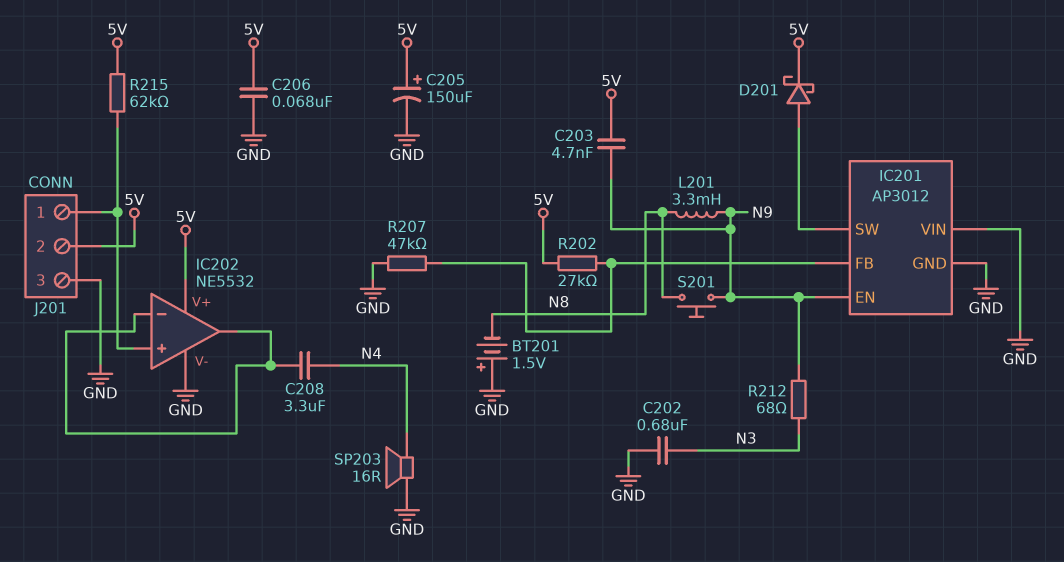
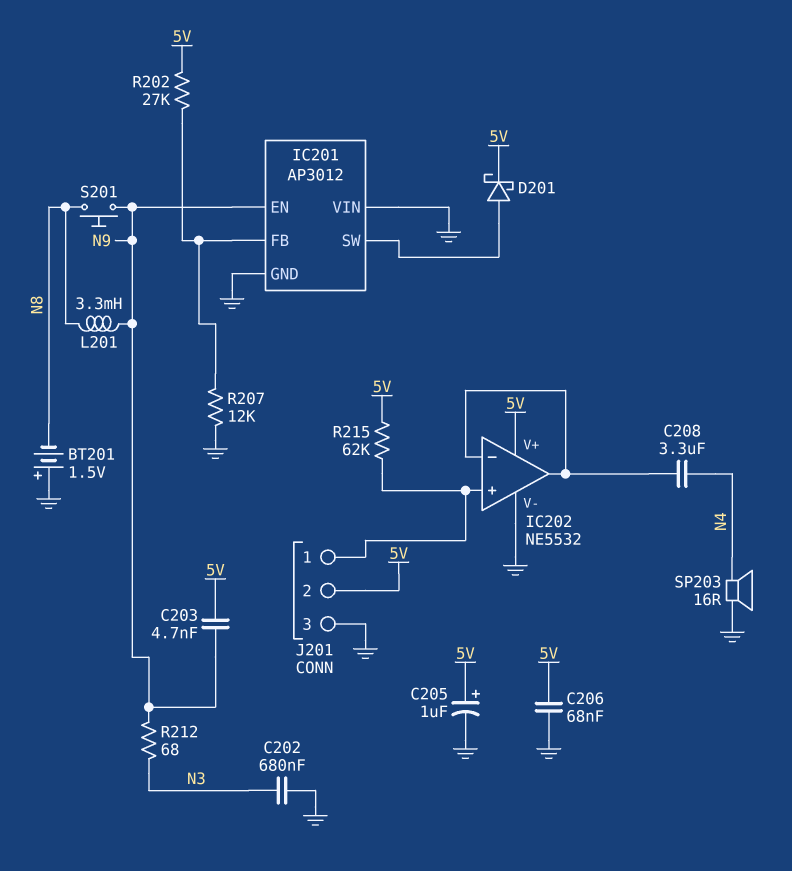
C205: 150uF (plus 5V, minus GND) -> 1uF (plus 5V, minus GND)
R207: 47k (GND, IC201/FB) -> 12k (GND, IC201/FB)

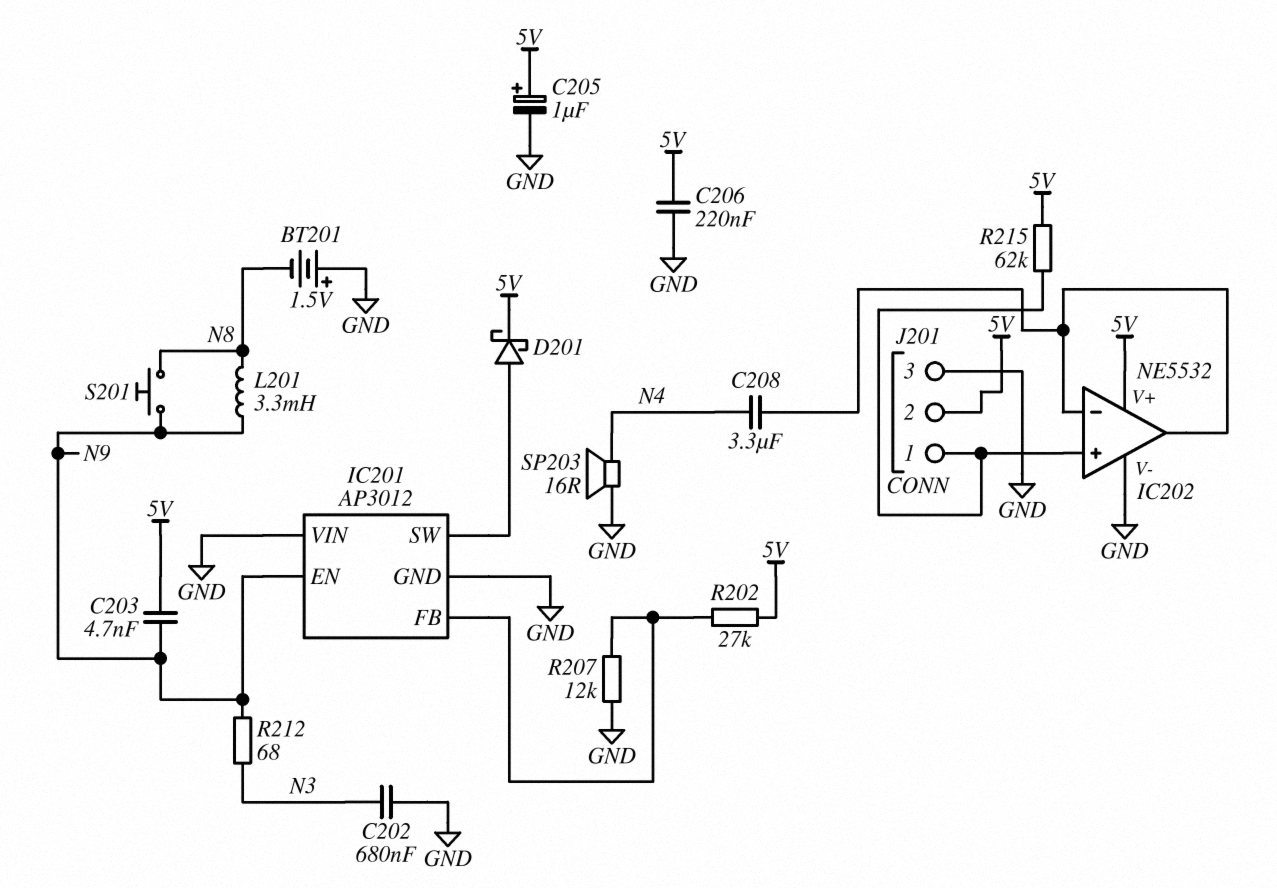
C206: 68nF (5V, GND) -> 220nF (5V, GND)

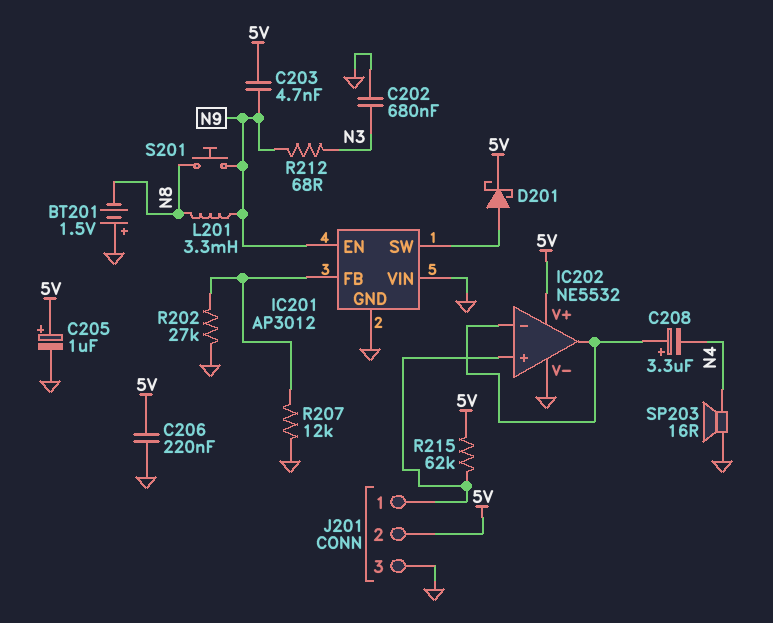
C208: 3.3uF (IC202/in-, N4) -> 3.3uF (plus IC202/in-, minus N4)
R202: 27k (5V, IC201/FB) -> 27k (GND, IC201/FB)

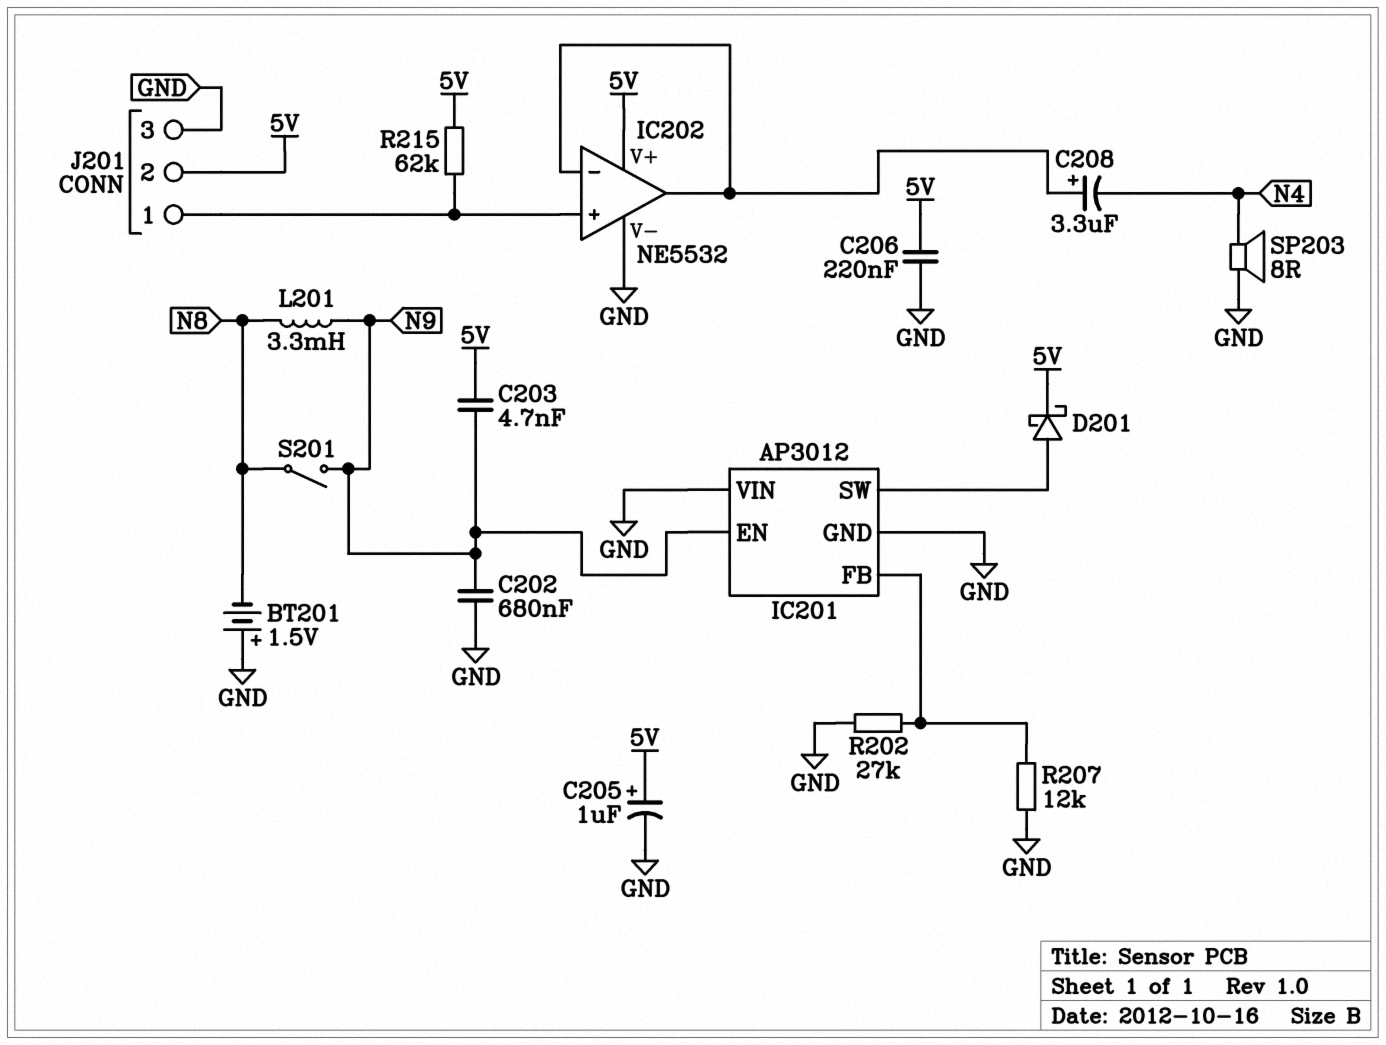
C202: 680nF (GND, N3) -> 680nF (GND, N9)
R212: 68 (N3, N9) -> none
S201: button (N8, N9) -> switch (N8, N9)
SP203: speaker 16R (GND, N4) -> speaker 8R (GND, N4)

